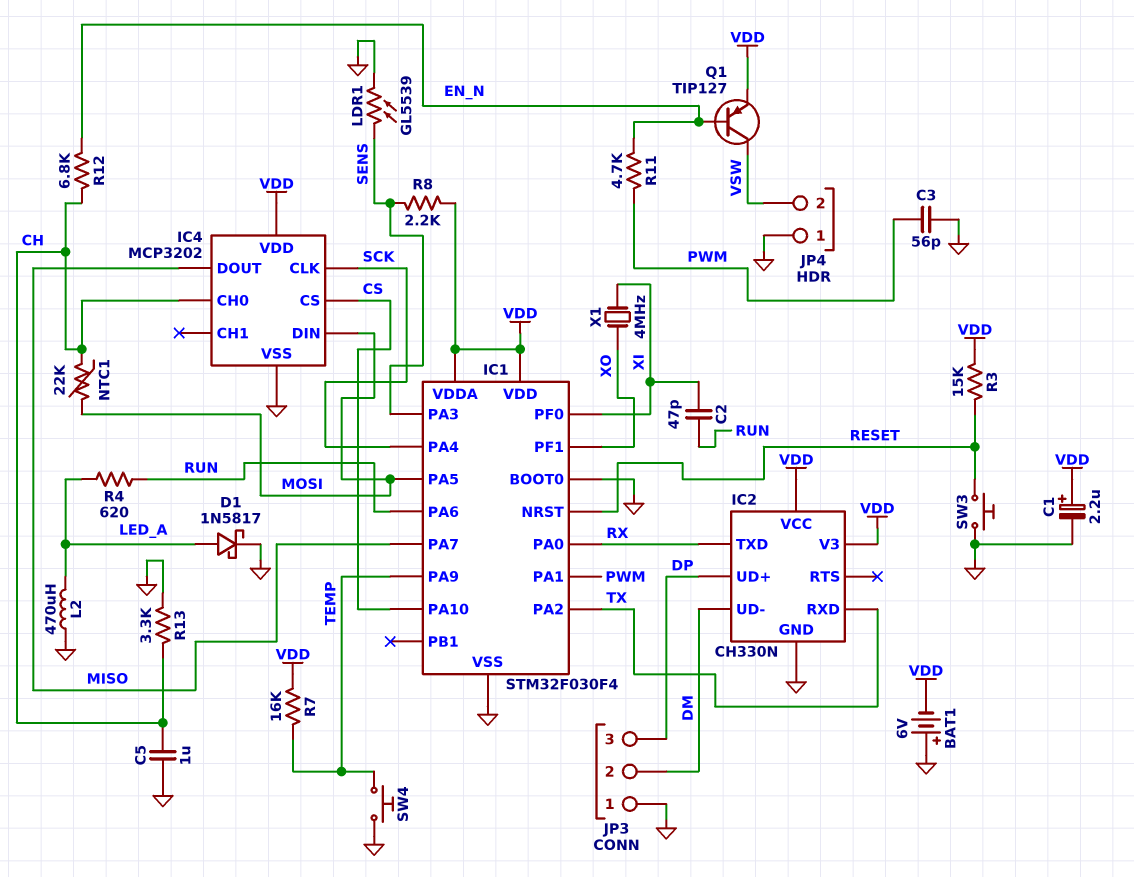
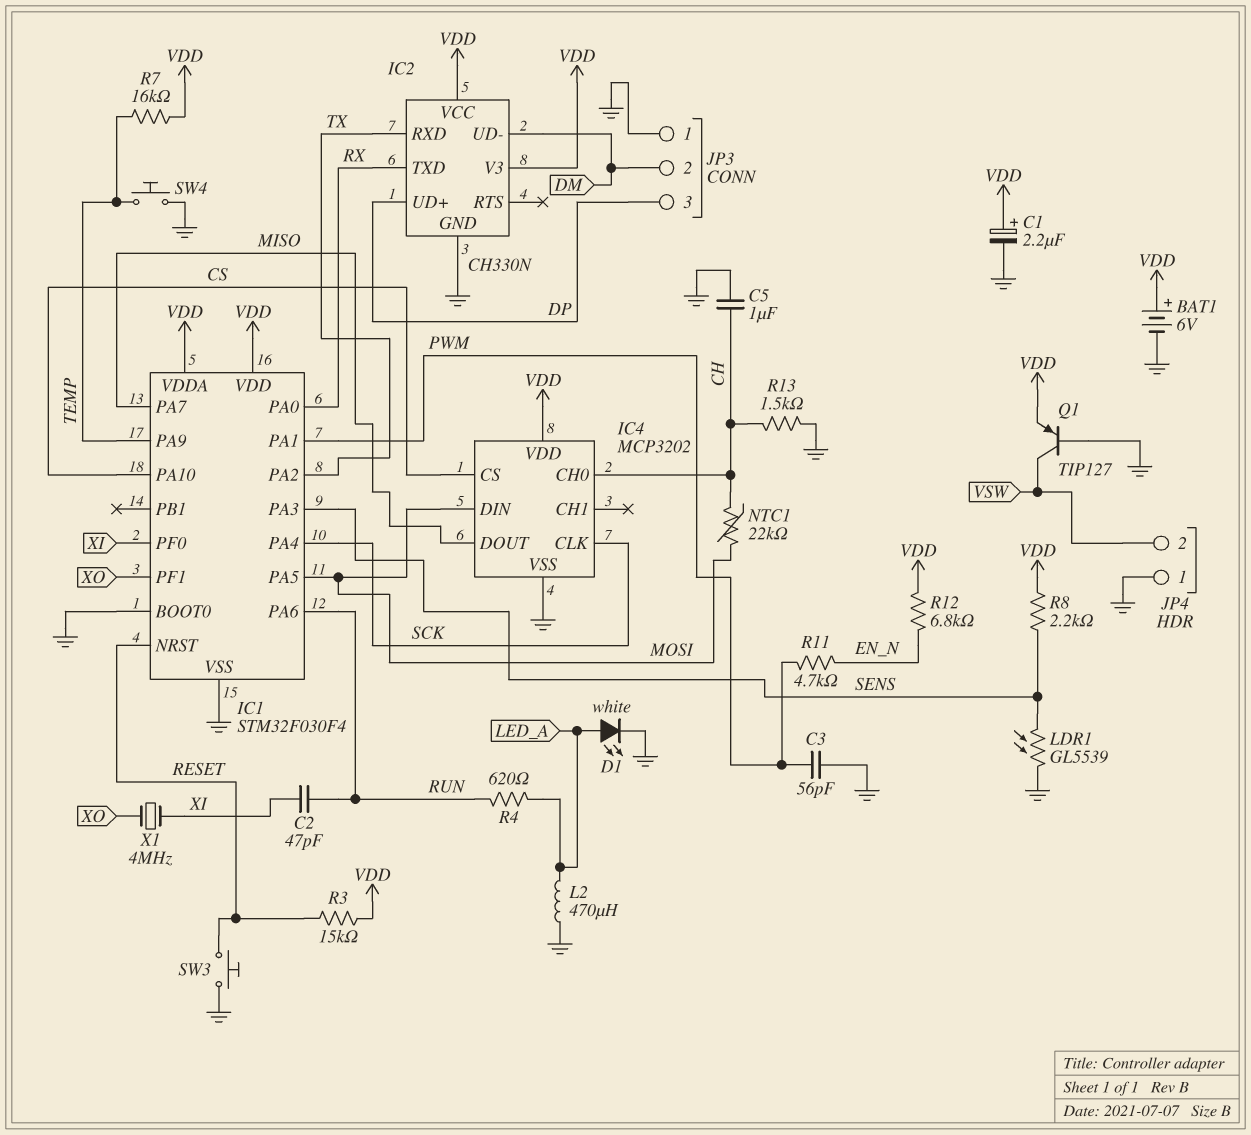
BAT1: 6V (plus GND, minus VDD) -> 6V (plus VDD, minus GND)
D1: schottky 1N5817 (A LED_A, K GND) -> LED white (A LED_A, K GND)
Q1: PNP TIP127 (B EN_N, C VSW, E VDD) -> PNP TIP127 (B GND, C VSW, E VDD)
R12: 6.8k (CH, EN_N) -> 6.8k (EN_N, VDD)
R13: 3.3k (CH, GND) -> 1.5k (CH, GND)

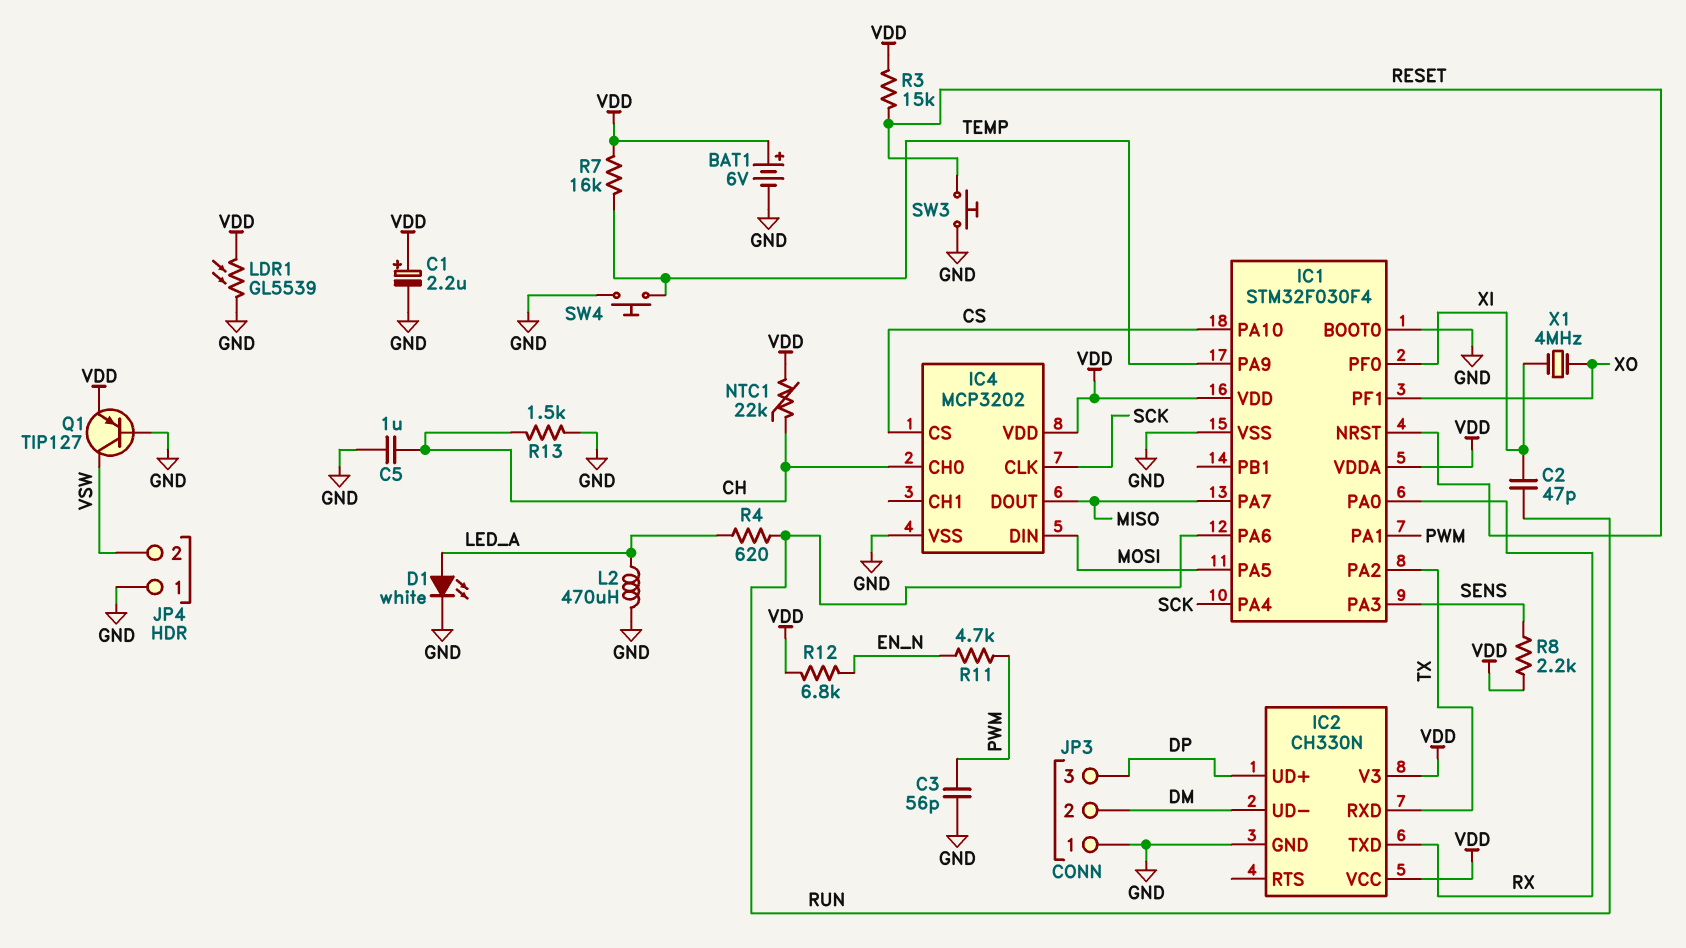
LDR1: GL5539 (GND, SENS) -> GL5539 (GND, VDD)
NTC1: 22k (CH, MOSI) -> 22k (CH, VDD)

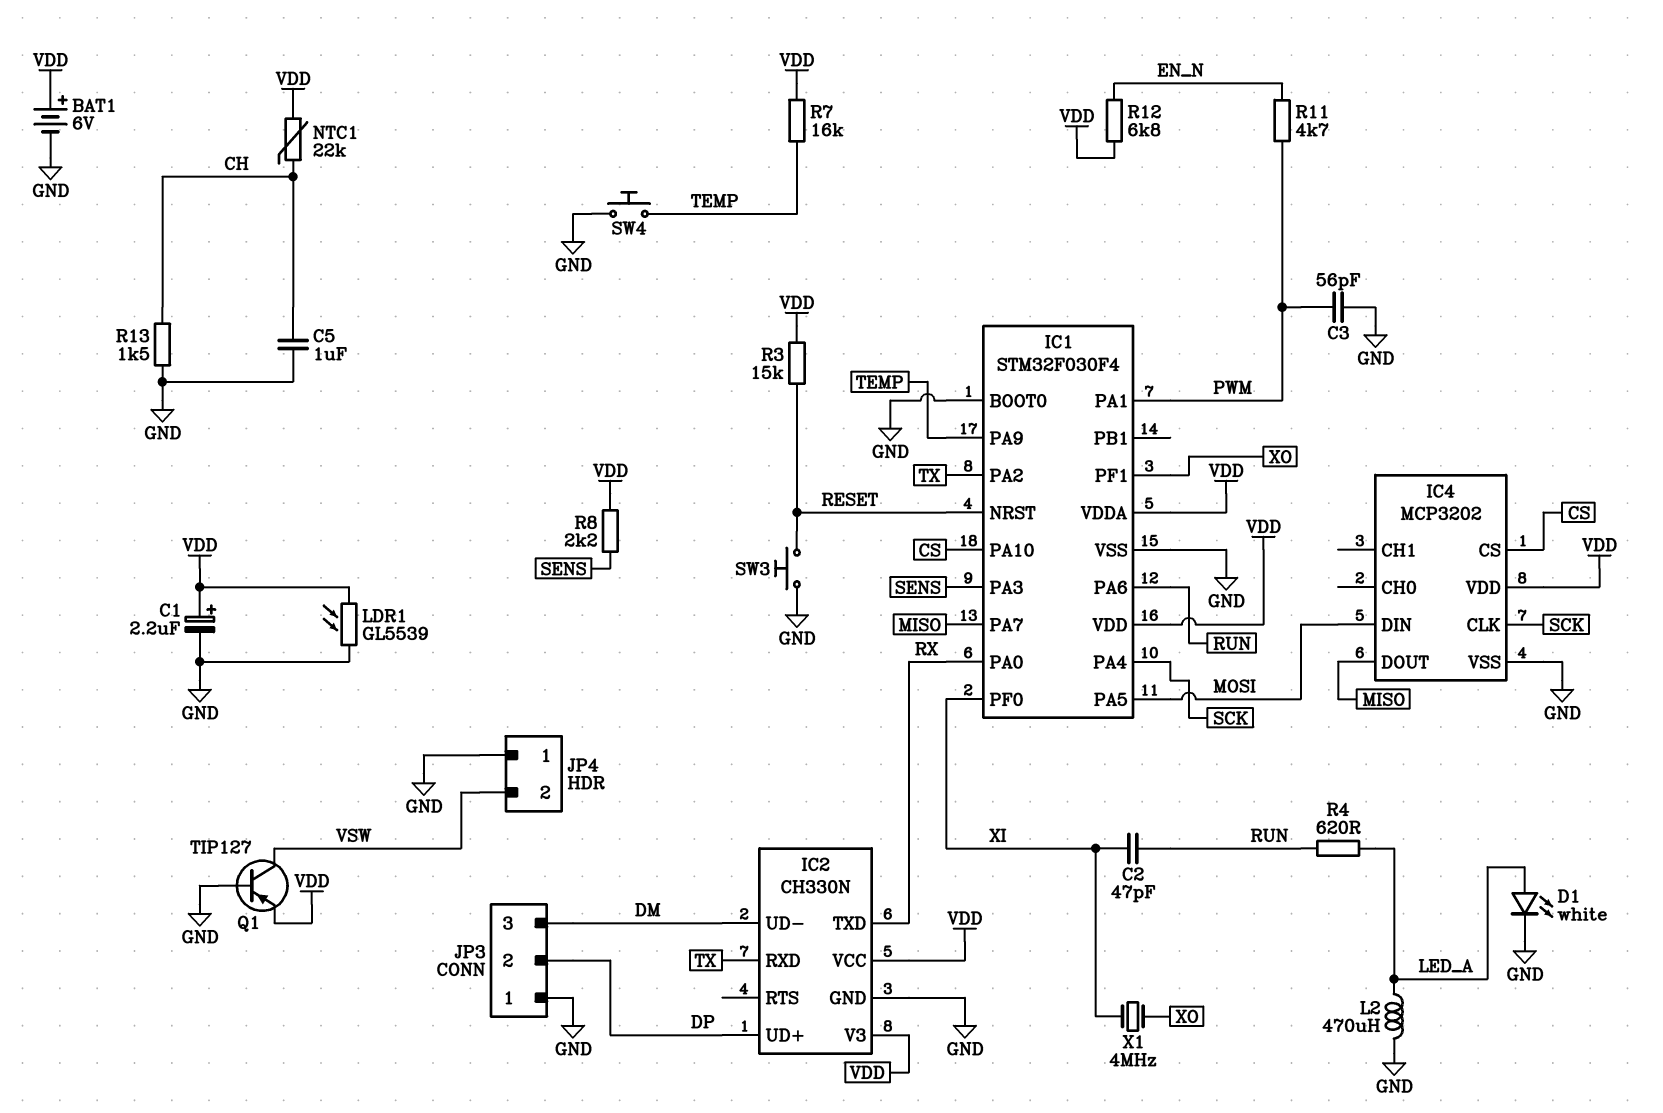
IC4 pin CH0: CH -> none
JP3 pin 2: DM -> DP
JP3 pin 3: DP -> DM

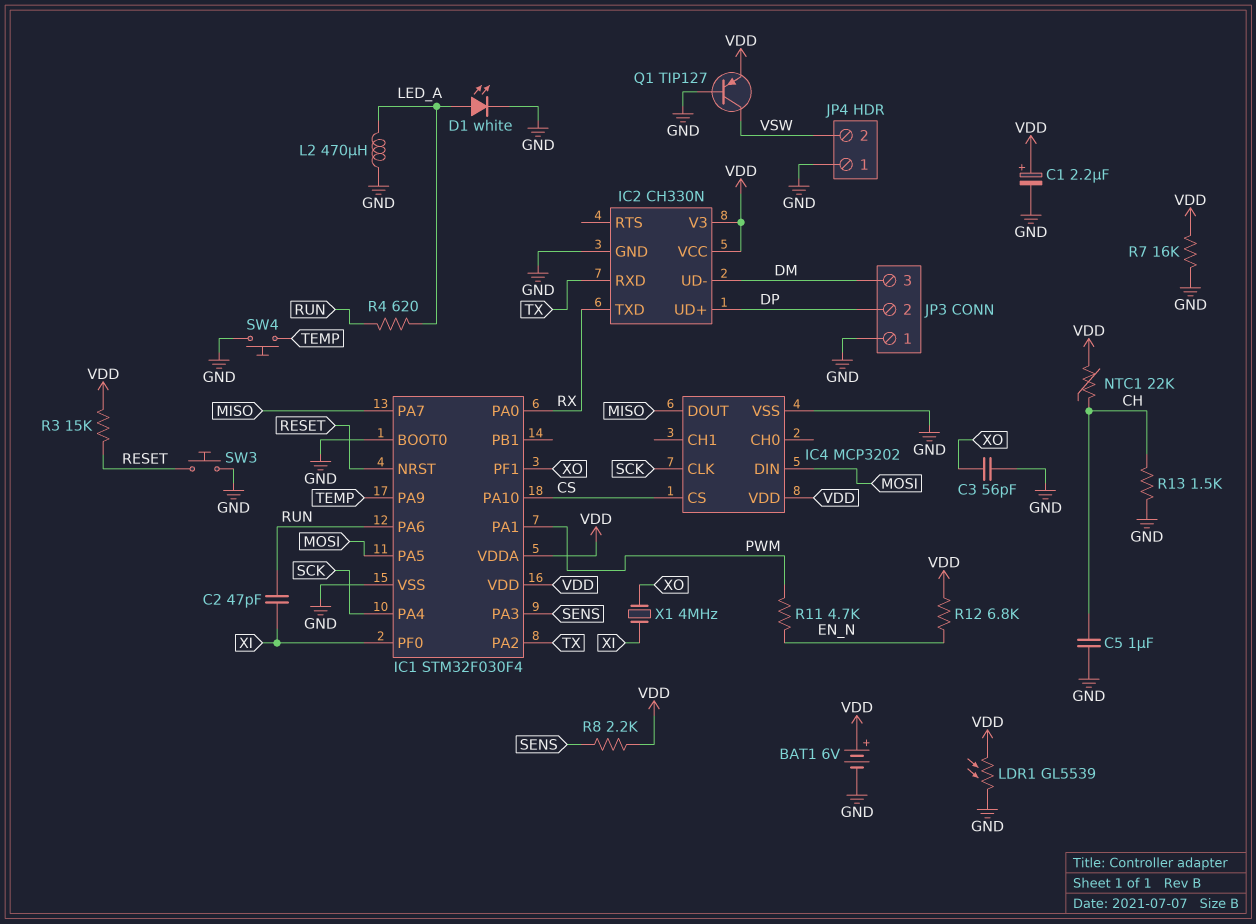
C3: 56pF (GND, PWM) -> 56pF (GND, XO)
R7: 16k (TEMP, VDD) -> 16k (GND, VDD)

